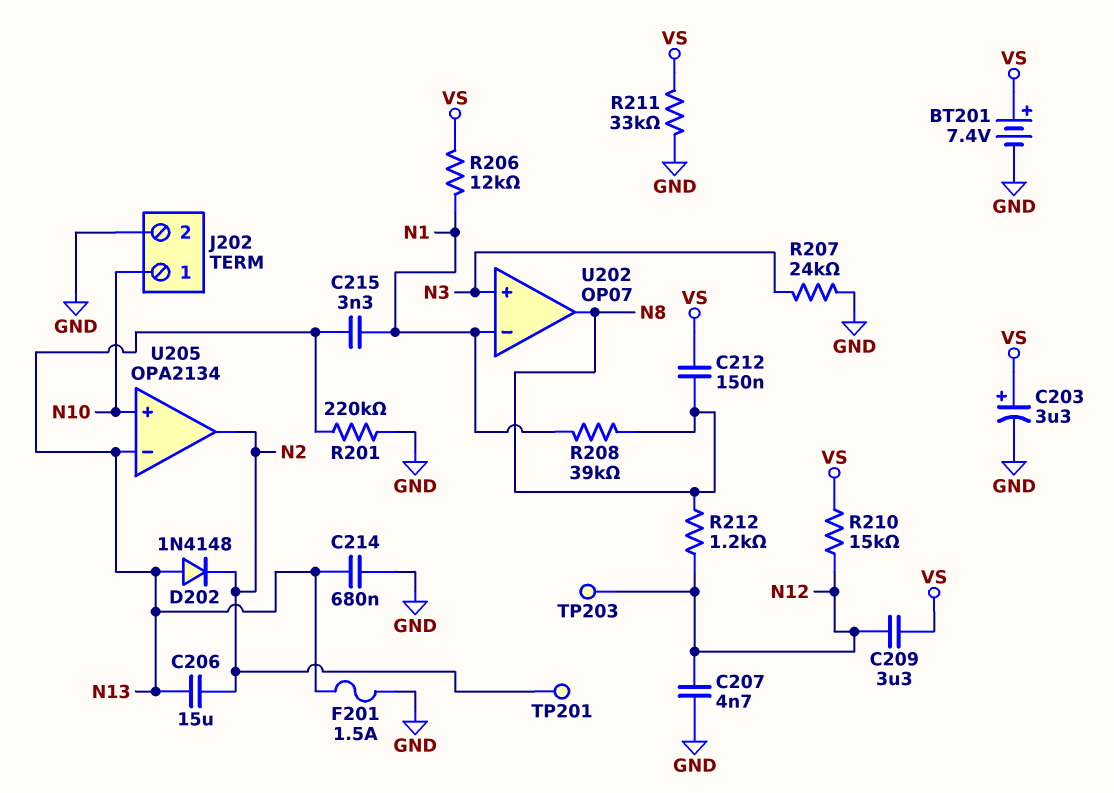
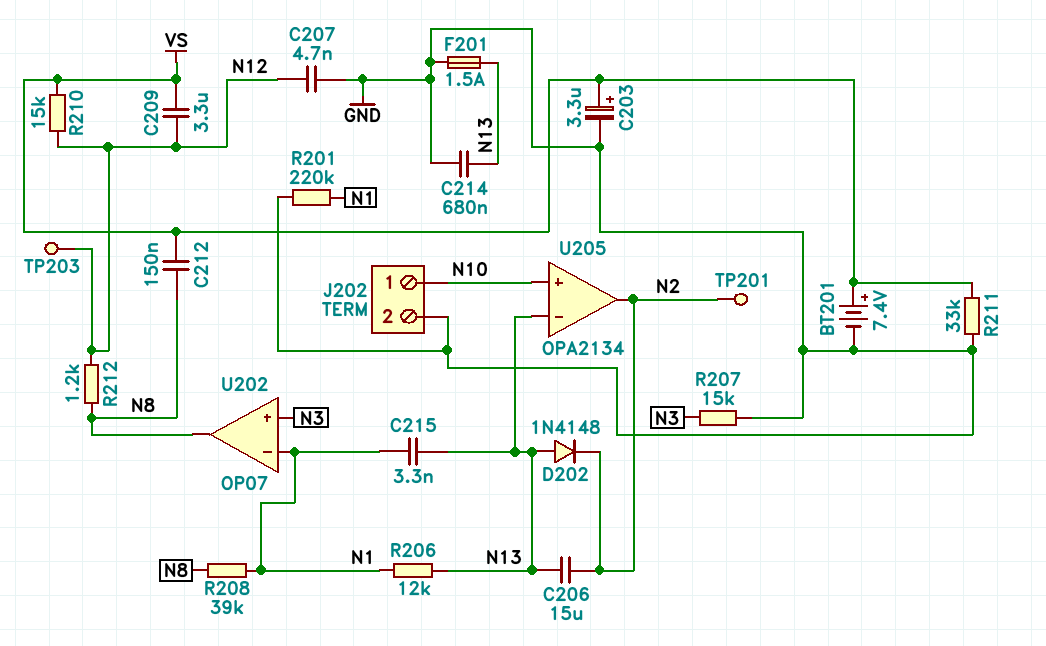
R201: 220k (GND, N13) -> 220k (GND, N1)
R206: 12k (N1, VS) -> 12k (N1, N13)
R207: 24k (GND, N3) -> 15k (GND, N3)

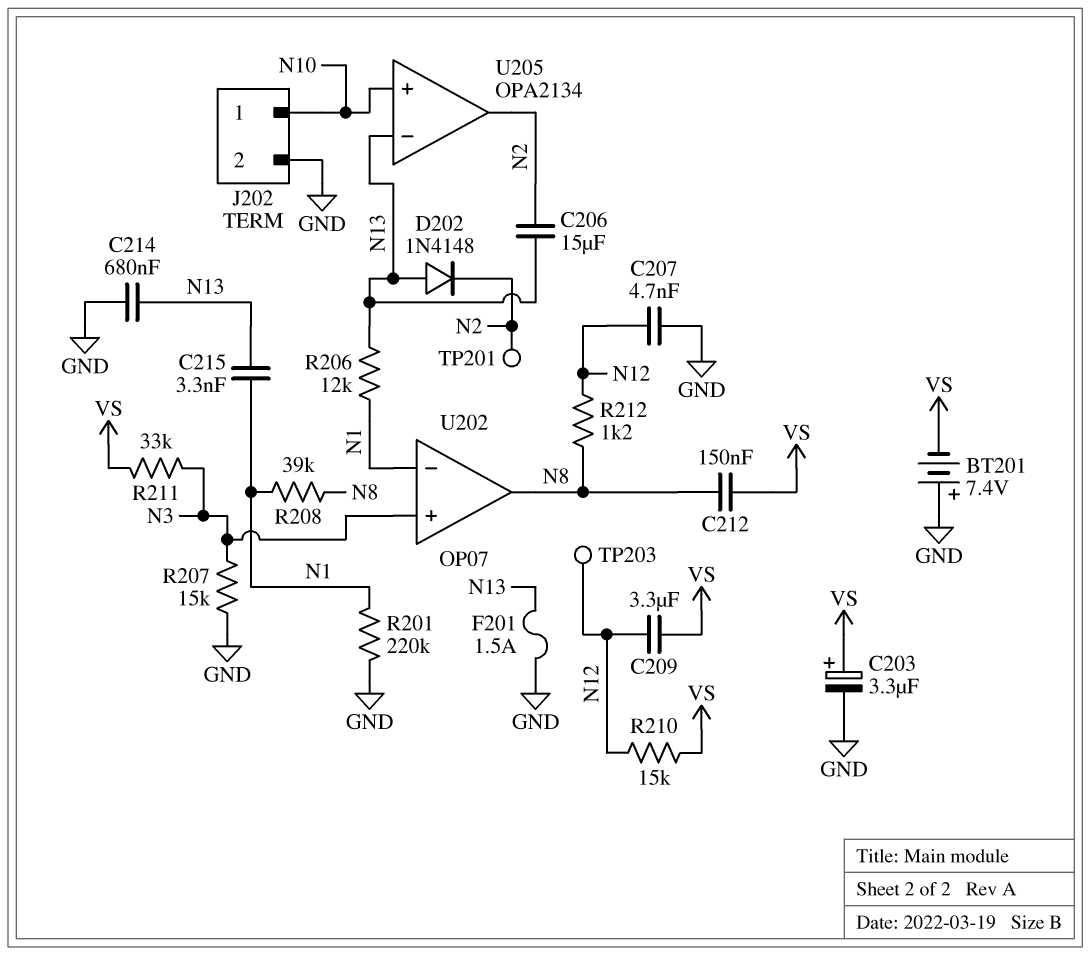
BT201: 7.4V (plus VS, minus GND) -> 7.4V (plus GND, minus VS)
R211: 33k (GND, VS) -> 33k (N3, VS)

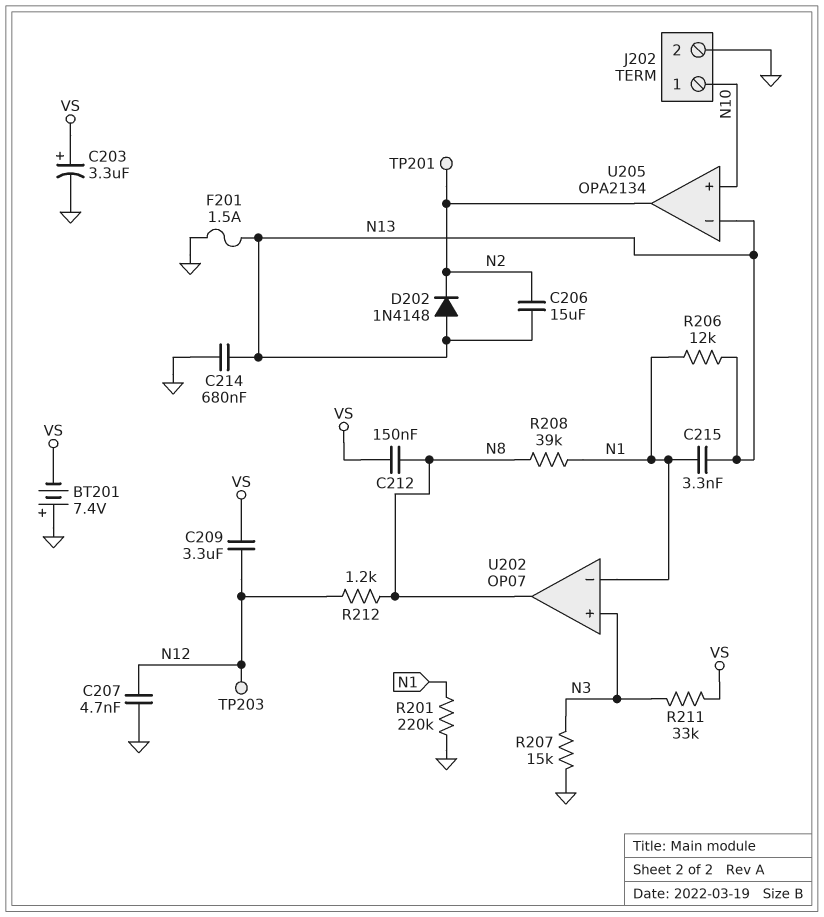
R210: 15k (N12, VS) -> none

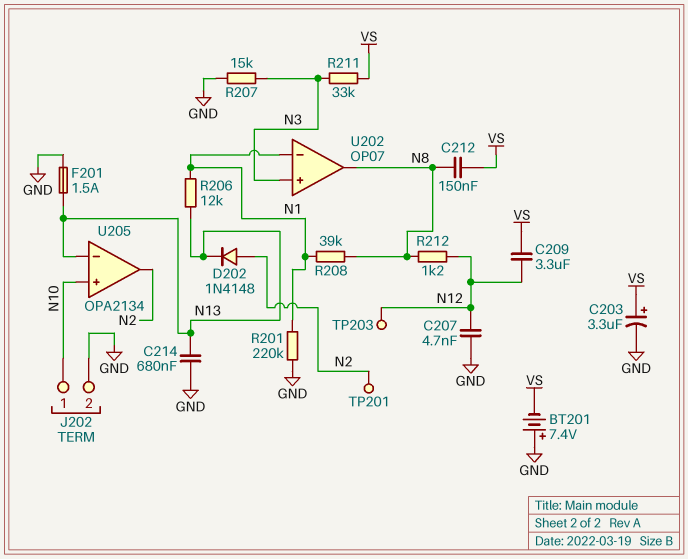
C206: 15uF (N2, N13) -> none
C215: 3.3nF (N1, N13) -> none
D202: diode 1N4148 (A N13, K N2) -> diode 1N4148 (A N2, K N13)

